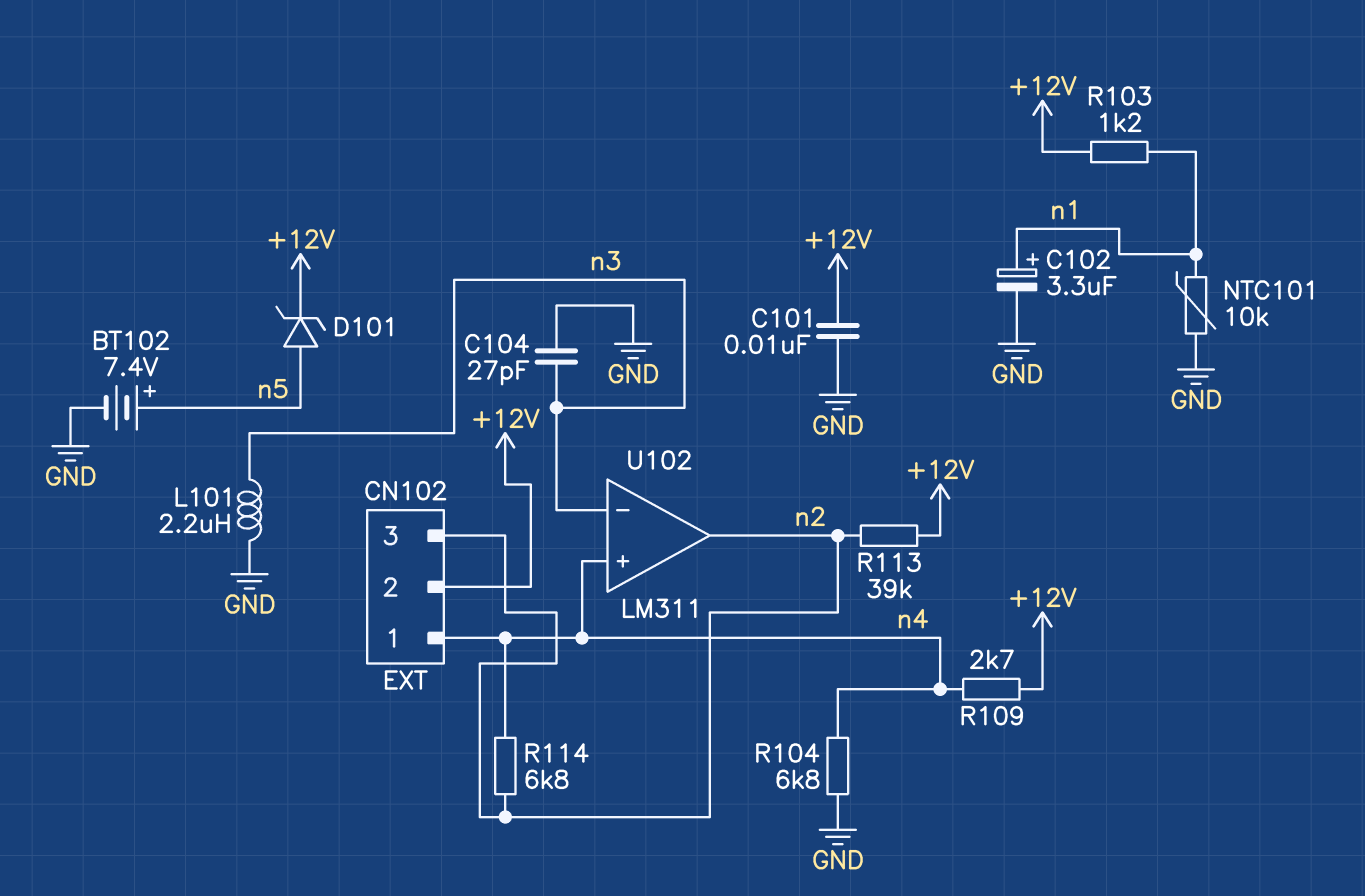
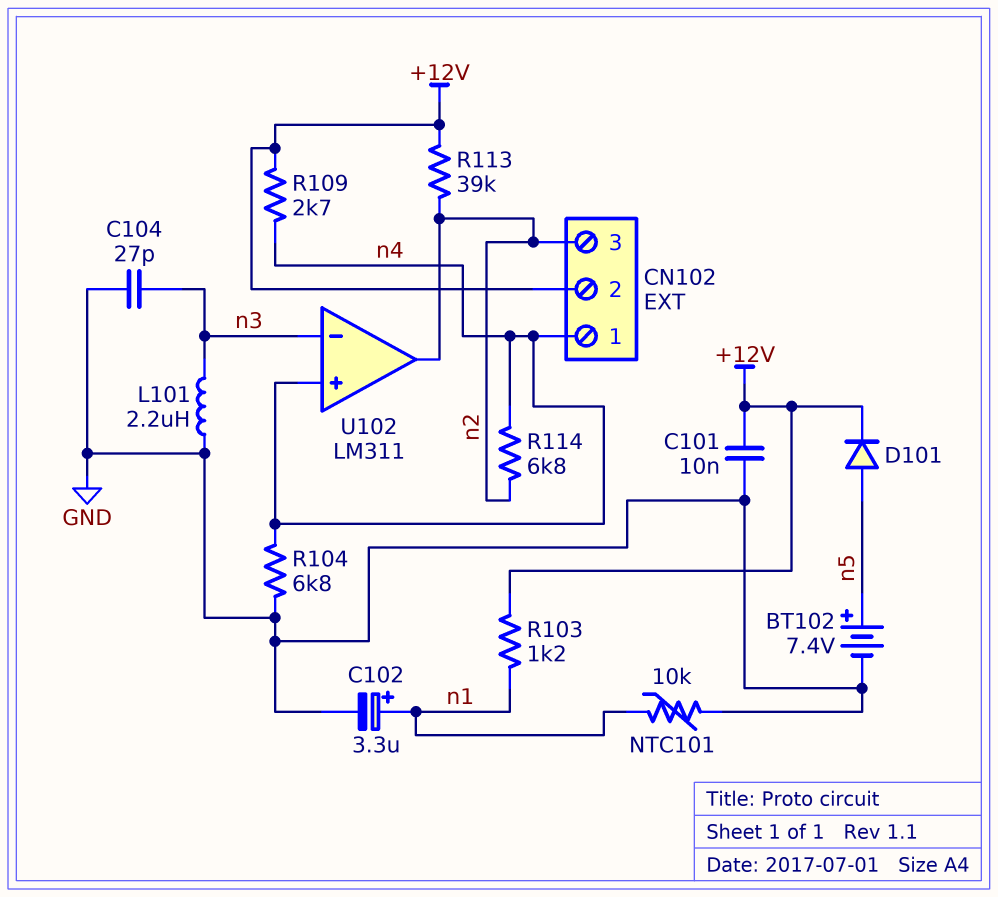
D101: zener (A n5, K +12V) -> diode (A n5, K +12V)

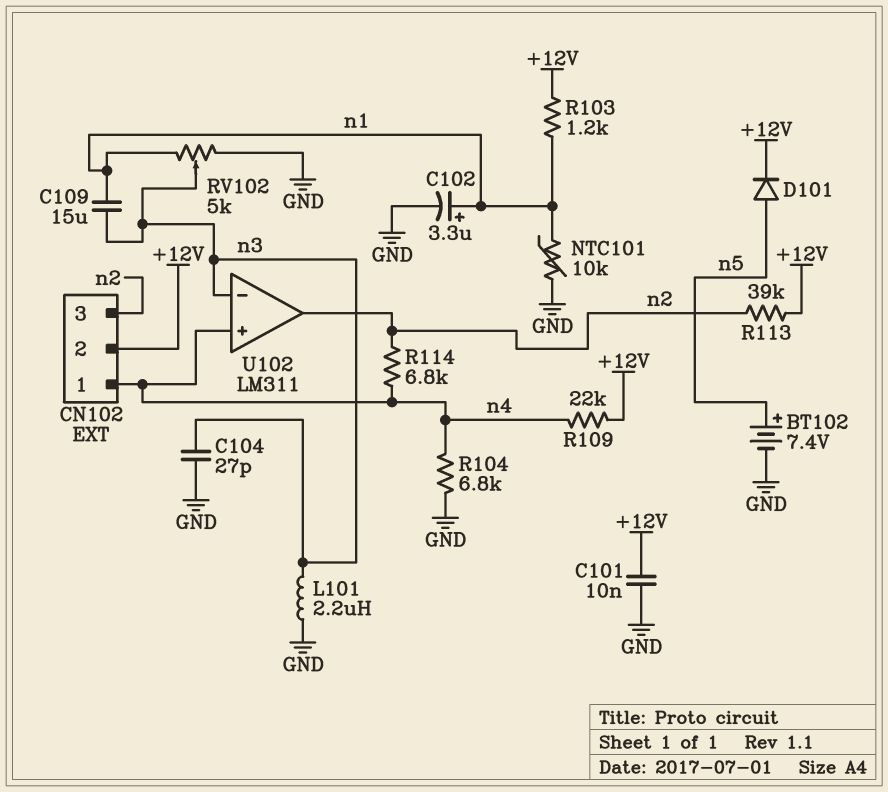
C109: none -> 15uF (n1, n3)
R109: 2.7k (+12V, n4) -> 22k (+12V, n4)
RV102: none -> 5k (GND, n1, wiper n3)

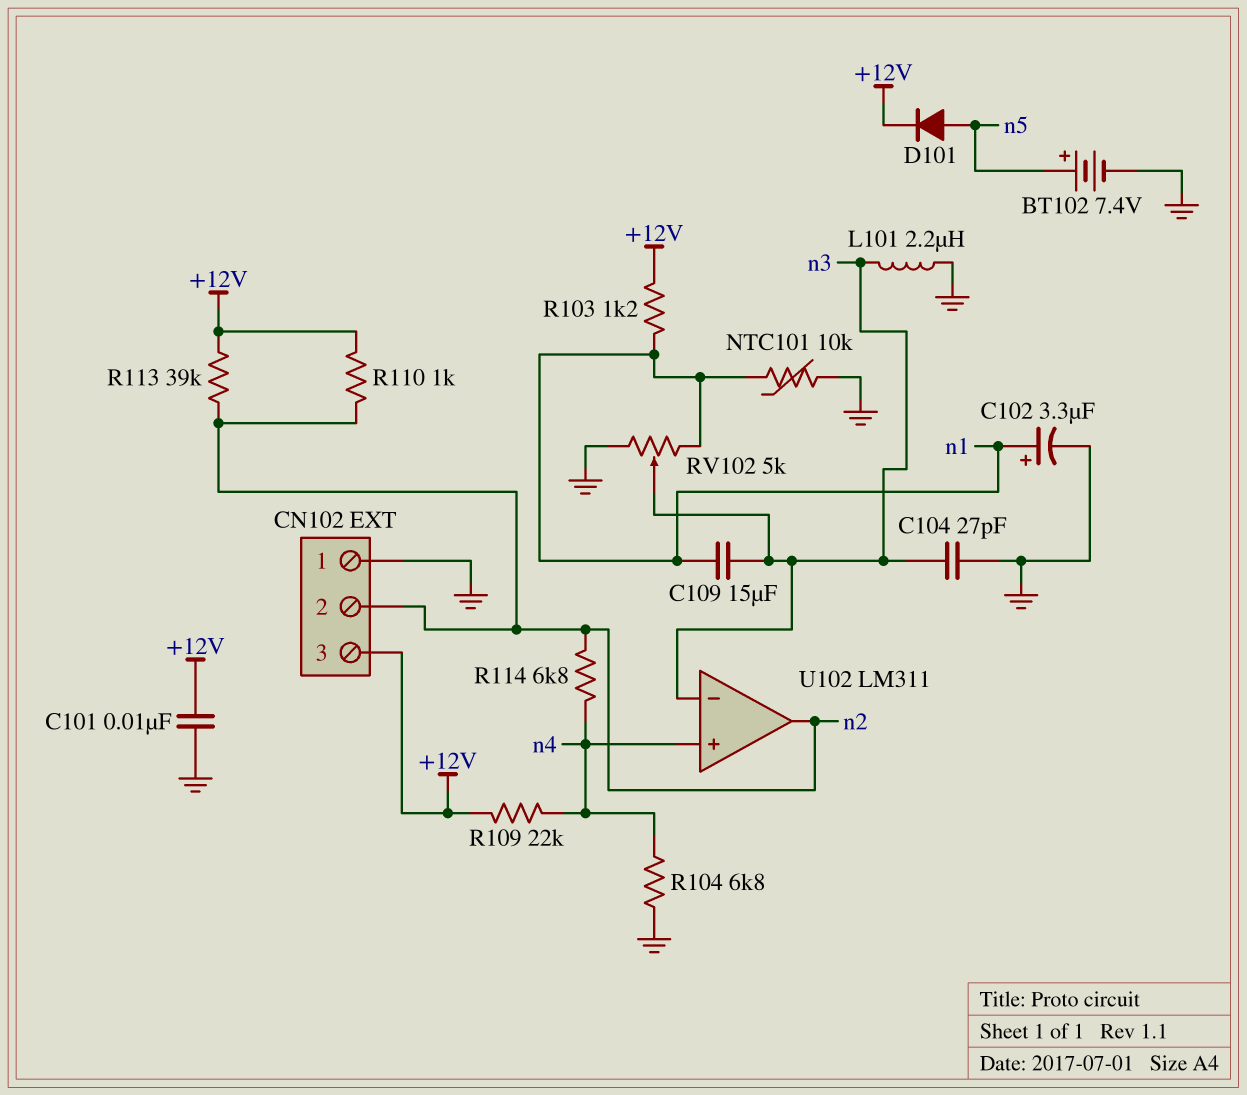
CN102 pin 1: n4 -> GND
CN102 pin 2: +12V -> n2
CN102 pin 3: n2 -> +12V
R110: none -> 1k (+12V, n2)

